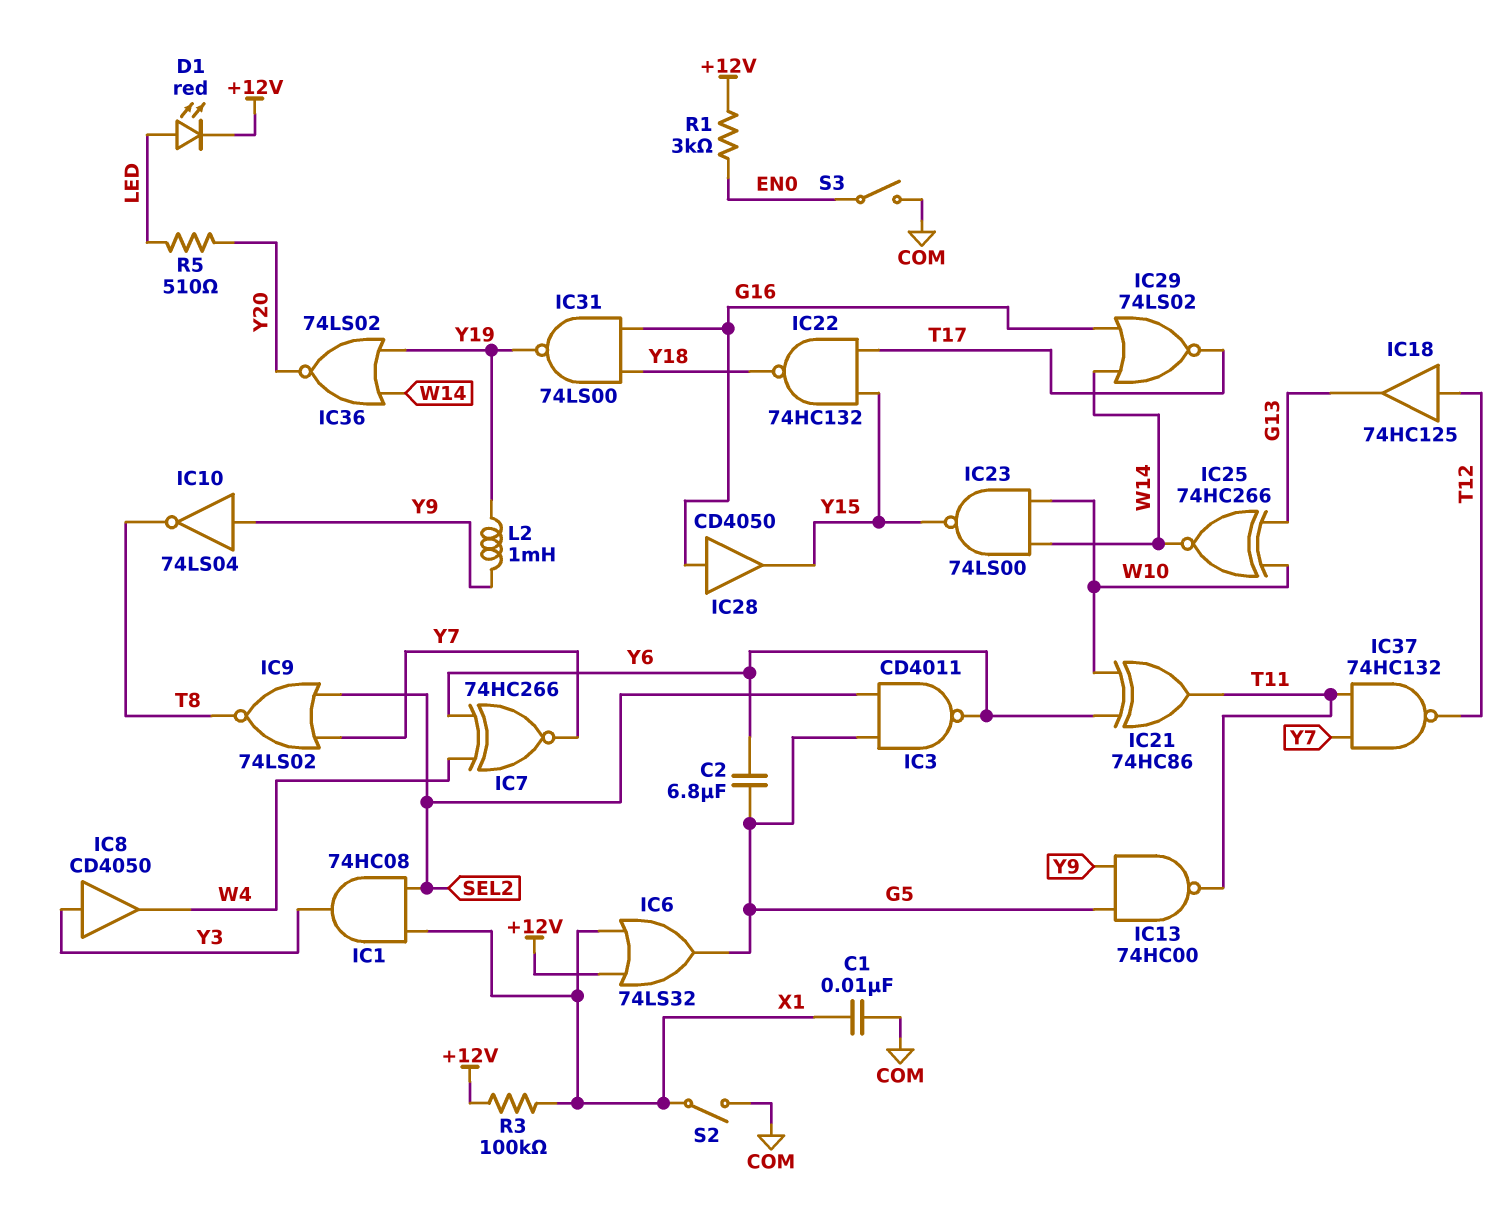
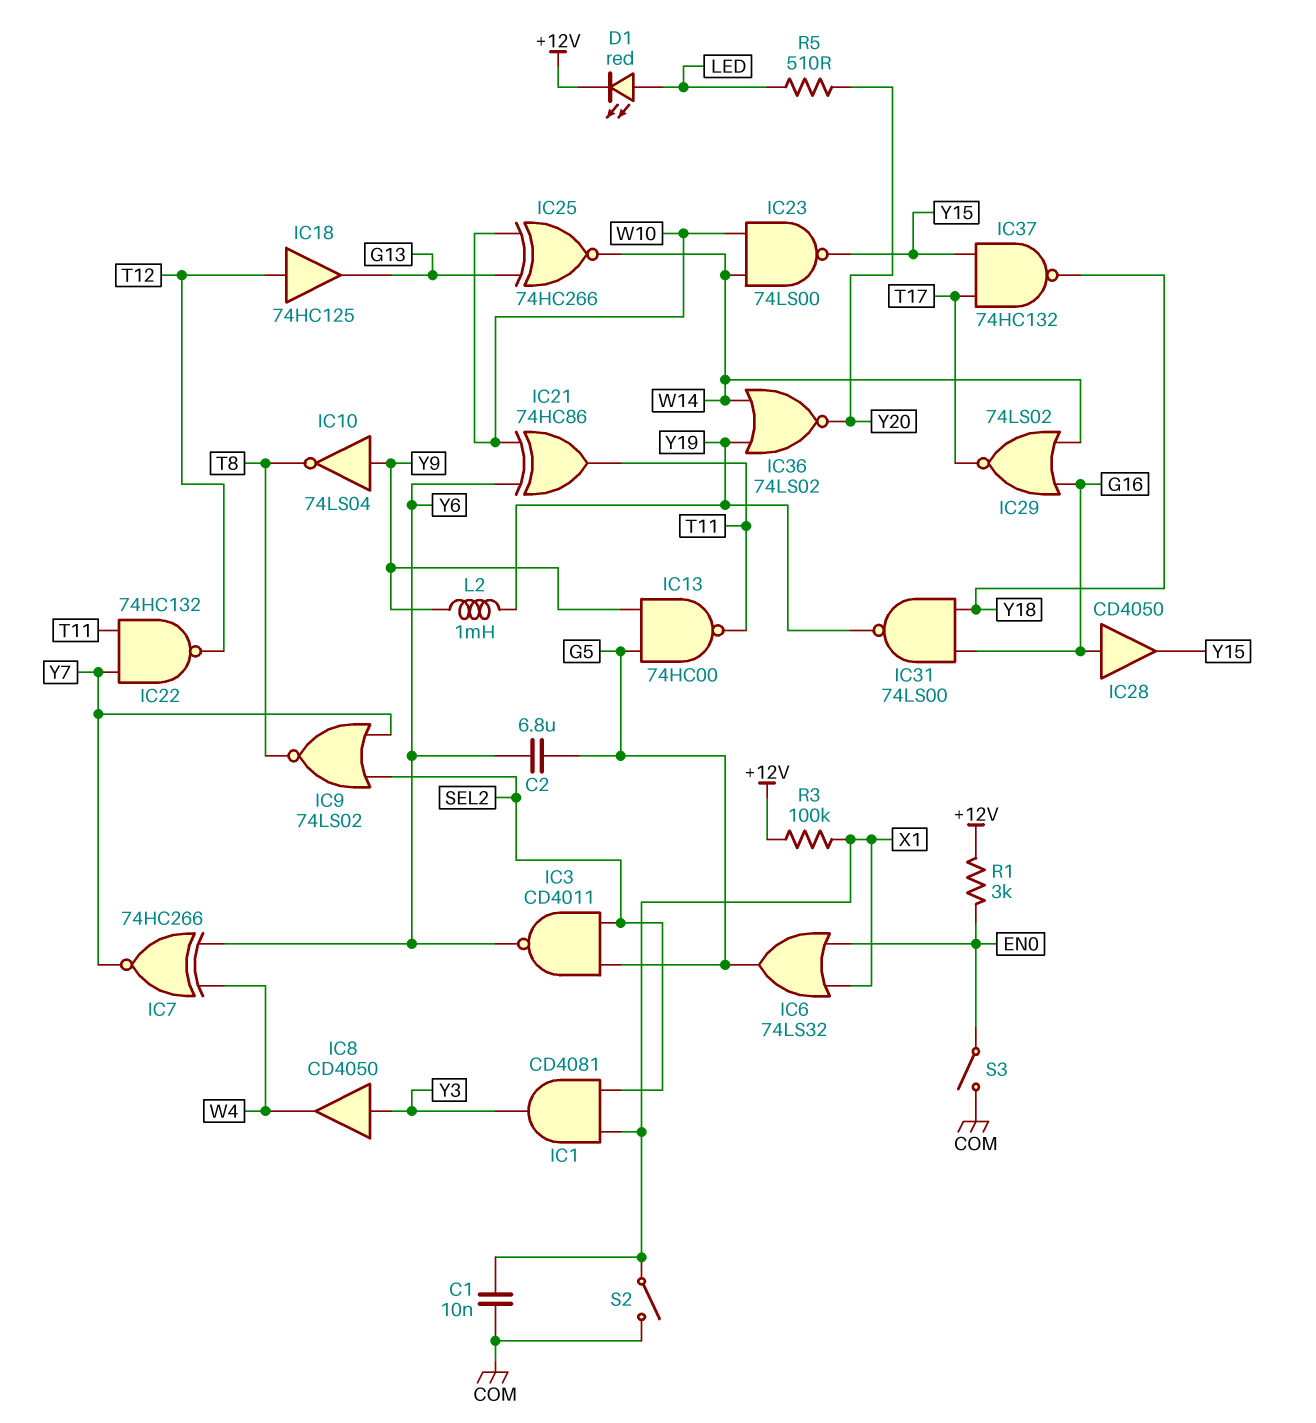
IC1: AND 74HC08 (in SEL2, in X1, out Y3) -> AND CD4081 (in SEL2, in X1, out Y3)
IC6: OR 74LS32 (in +12V, in X1, out G5) -> OR 74LS32 (in EN0, in X1, out G5)
IC22: NAND 74HC132 (in T17, in Y15, out Y18) -> NAND 74HC132 (in T11, in Y7, out T12)
IC37: NAND 74HC132 (in T11, in Y7, out T12) -> NAND 74HC132 (in T17, in Y15, out Y18)

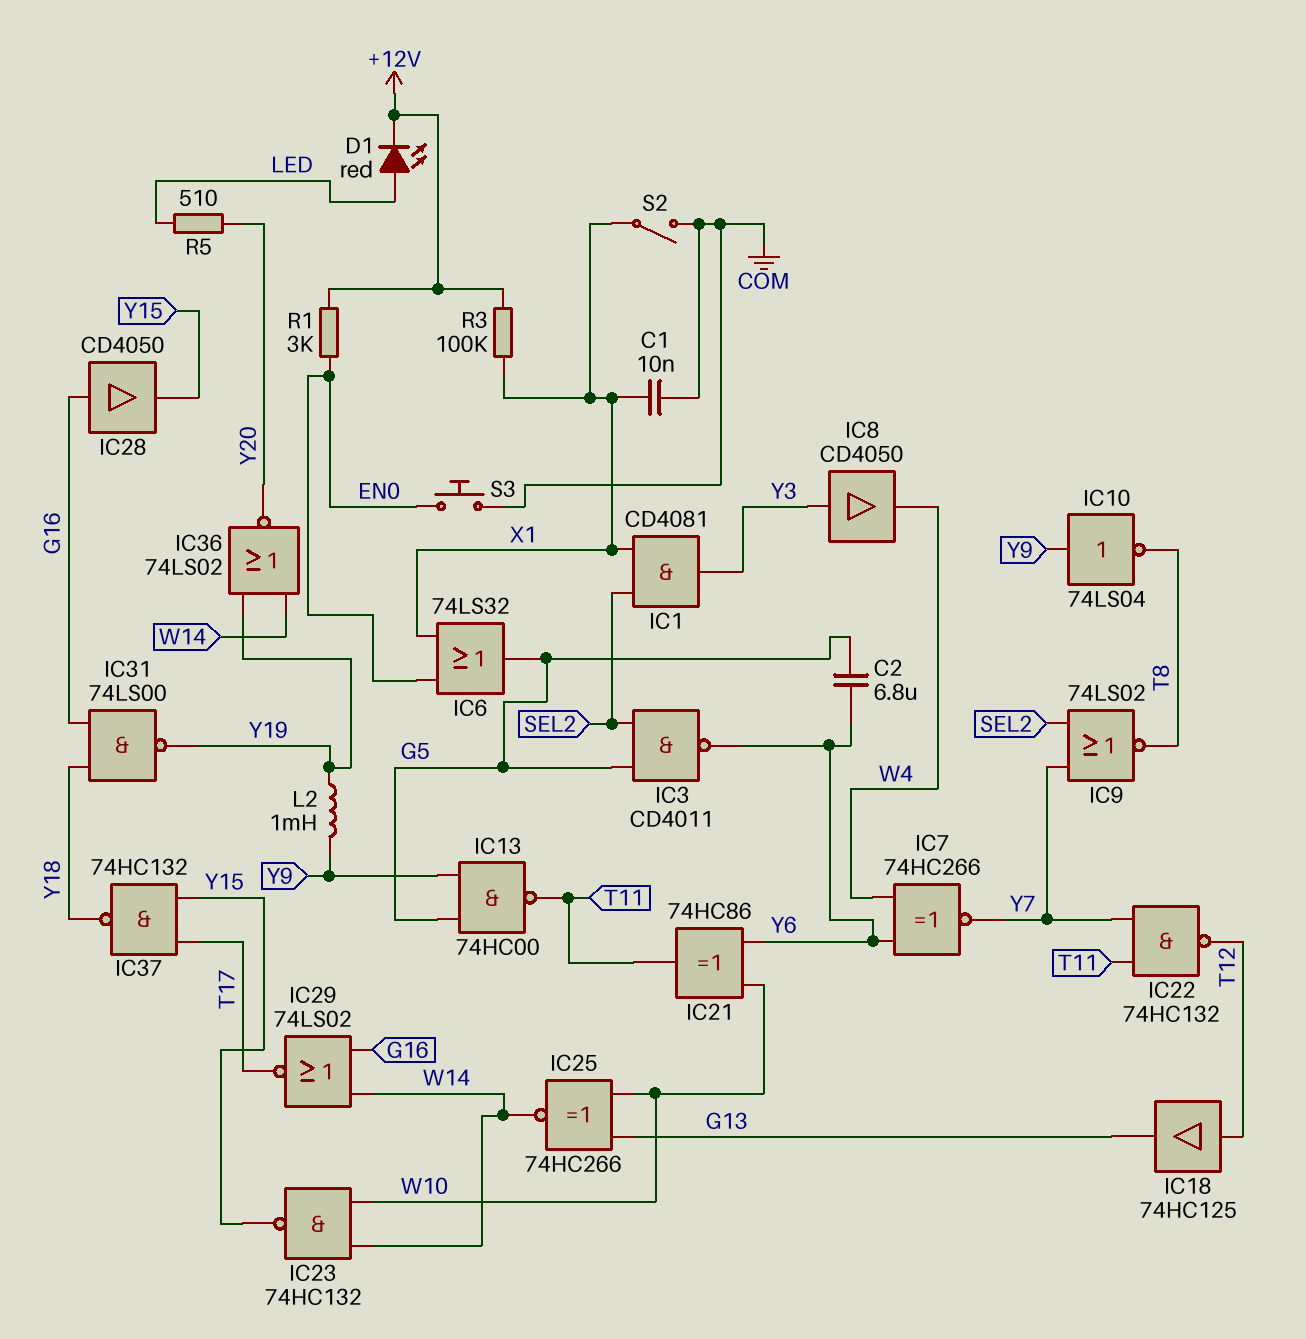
IC23: NAND 74LS00 (in W10, in W14, out Y15) -> NAND 74HC132 (in W10, in W14, out Y15)
S3: switch (COM, EN0) -> button (COM, EN0)

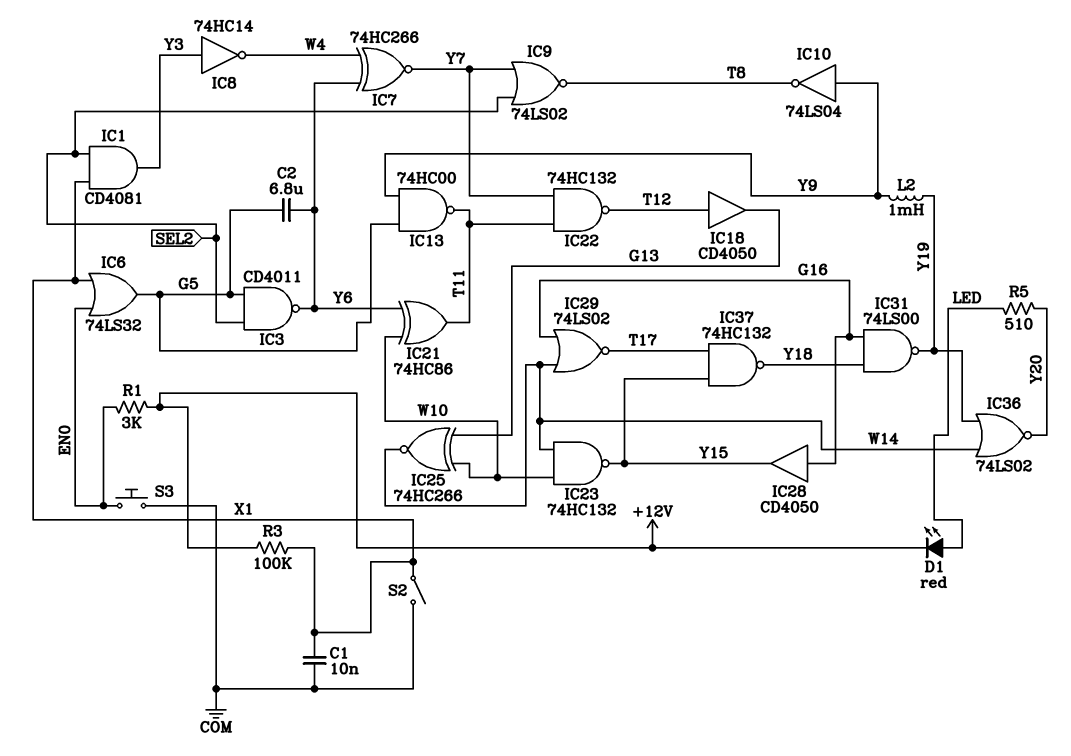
IC8: buffer CD4050 (in Y3, out W4) -> NOT 74HC14 (in Y3, out W4)
IC18: buffer 74HC125 (in T12, out G13) -> buffer CD4050 (in T12, out G13)

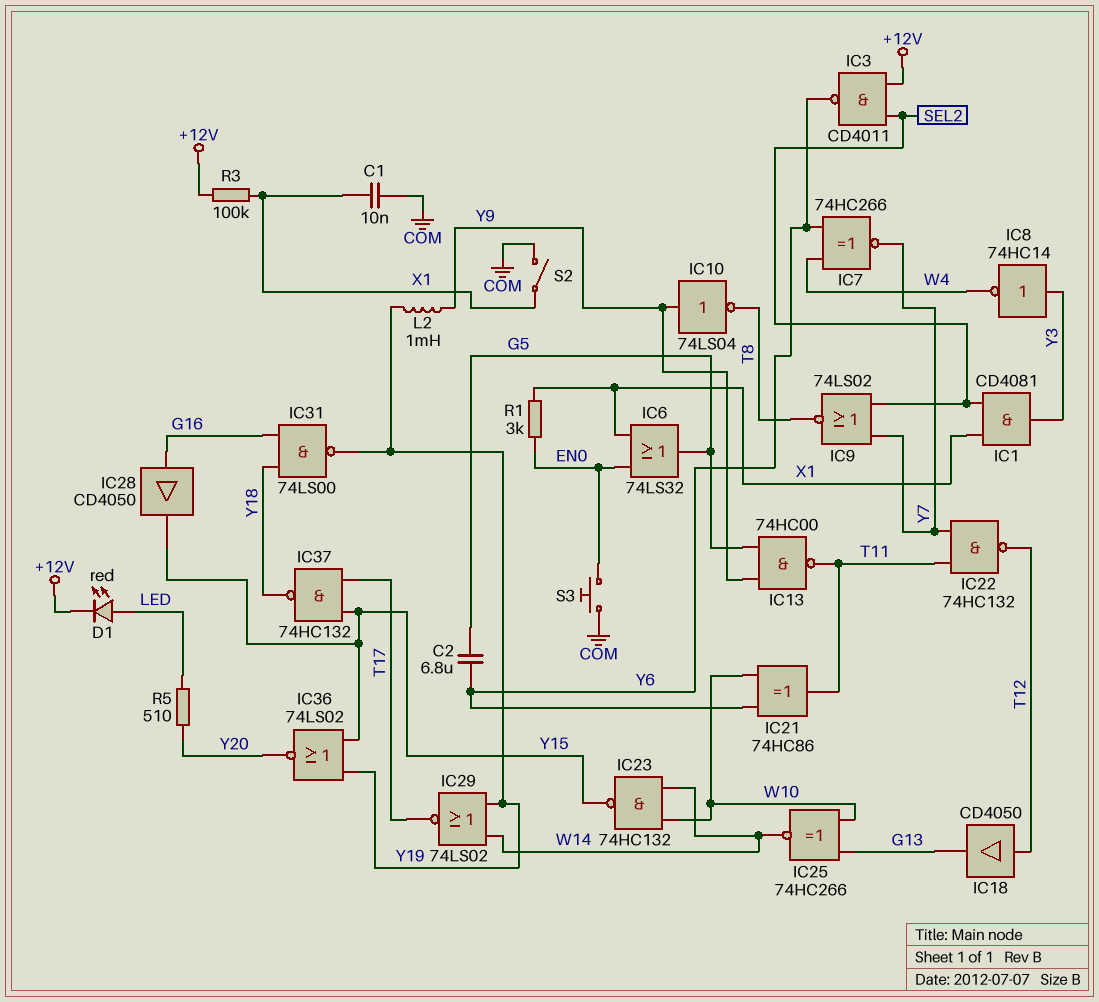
IC3: NAND CD4011 (in G5, in SEL2, out Y6) -> NAND CD4011 (in +12V, in SEL2, out Y6)
IC29: NOR 74LS02 (in G16, in W14, out T17) -> NOR 74LS02 (in W14, in Y19, out T17)
IC36: NOR 74LS02 (in W14, in Y19, out Y20) -> NOR 74LS02 (in Y15, in Y19, out Y20)
R1: 3k (+12V, EN0) -> 3k (EN0, X1)

